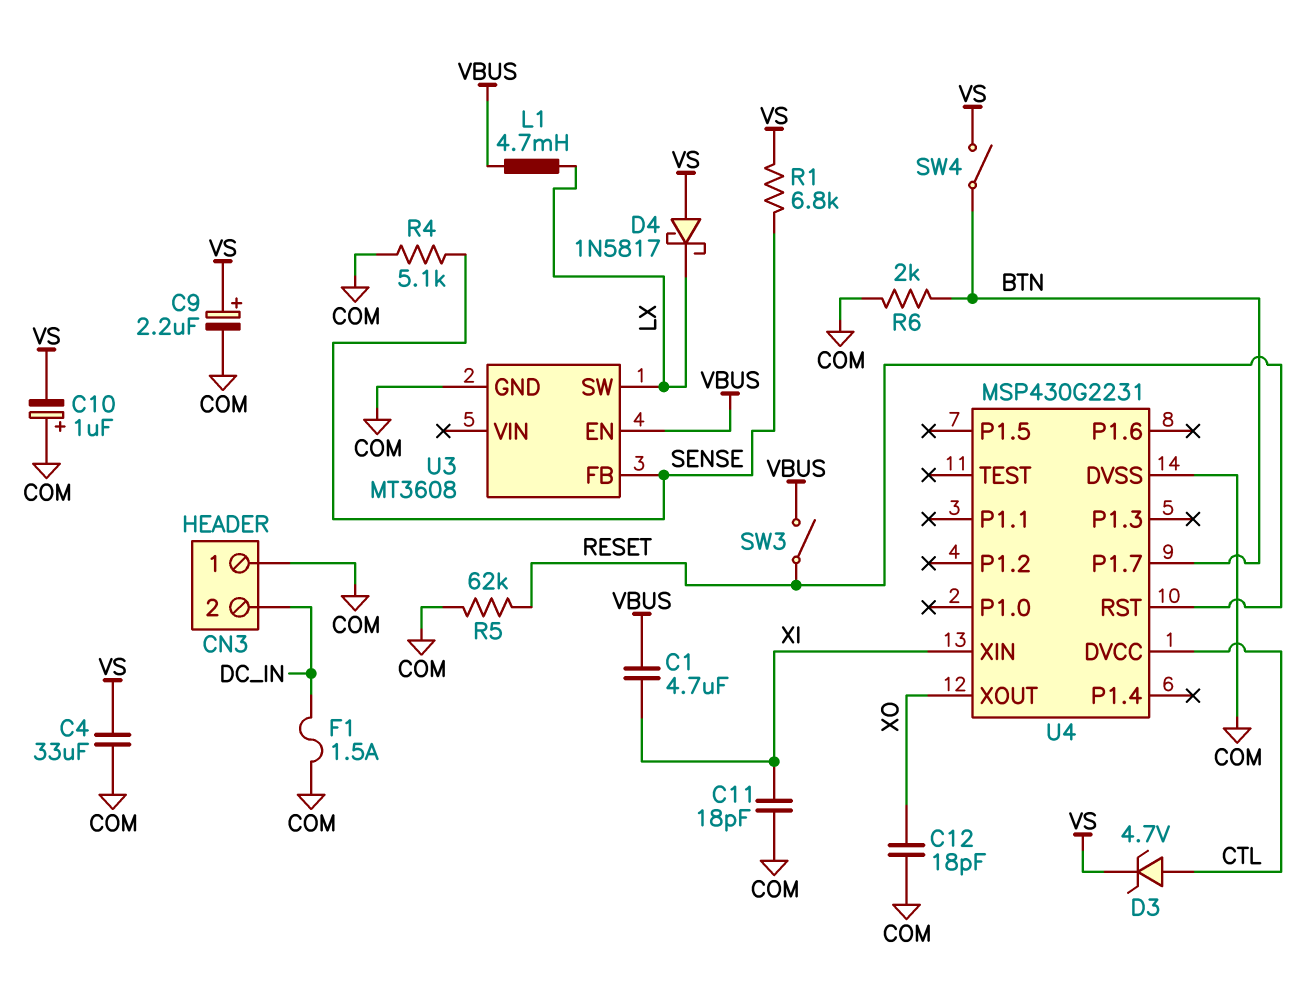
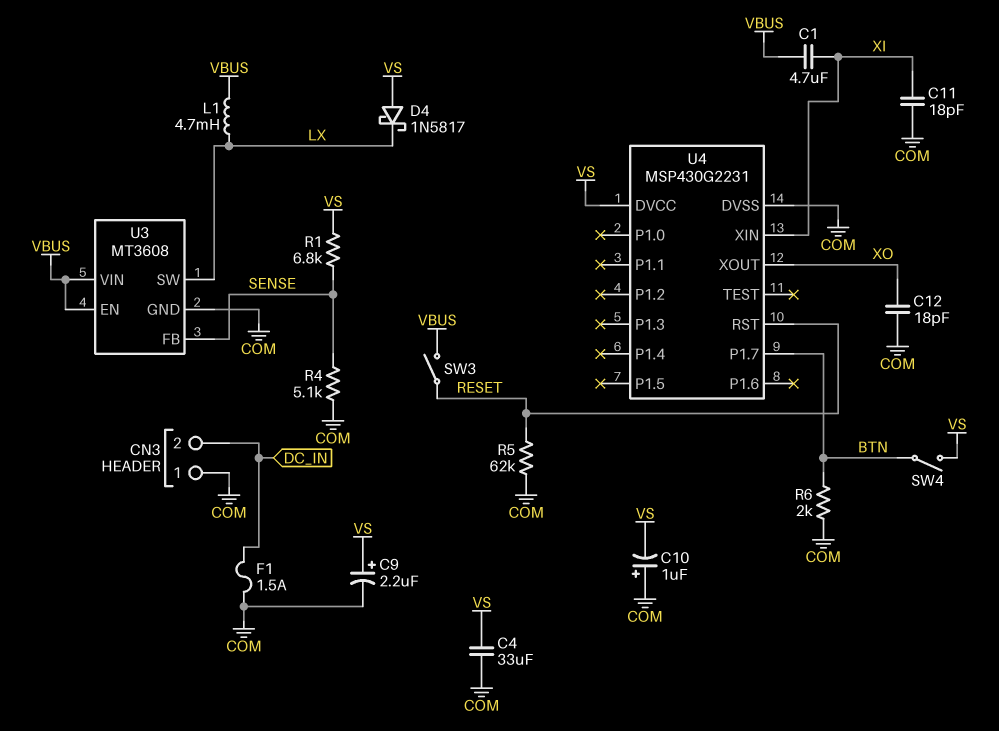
D3: zener 4.7V (A CTL, K VS) -> none
U3 pin VIN: none -> VBUS
U4 pin DVCC: CTL -> VS

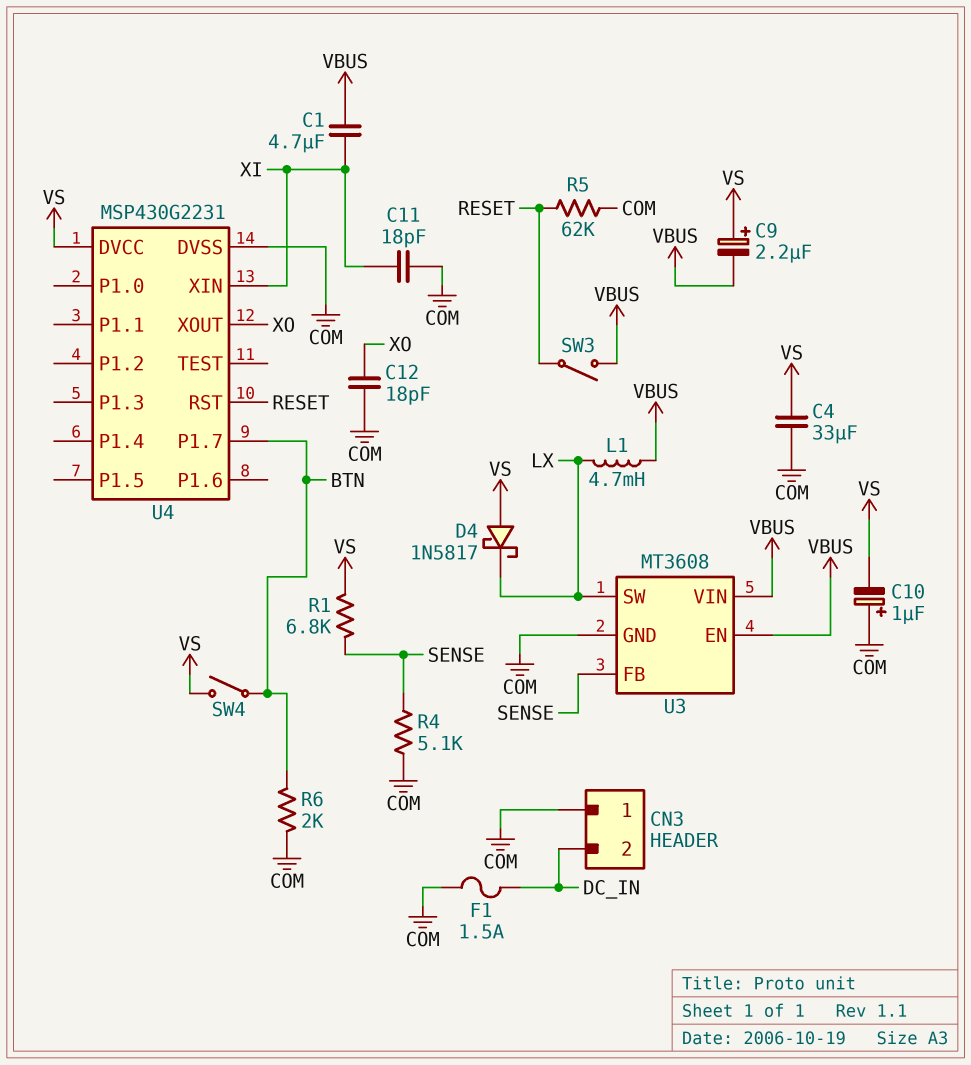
C9: 2.2uF (plus VS, minus COM) -> 2.2uF (plus VS, minus VBUS)

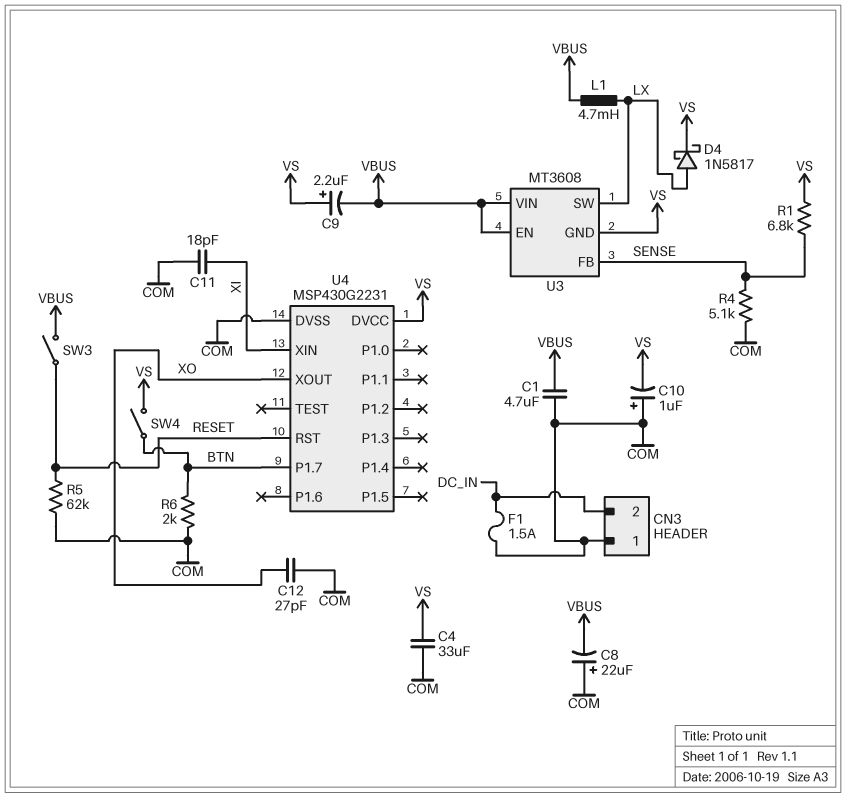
C1: 4.7uF (VBUS, XI) -> 4.7uF (COM, VBUS)
C8: none -> 22uF (plus COM, minus VBUS)
C12: 18pF (COM, XO) -> 27pF (COM, XO)
D4: schottky 1N5817 (A VS, K LX) -> schottky 1N5817 (A LX, K VS)
U3 pin GND: COM -> VS

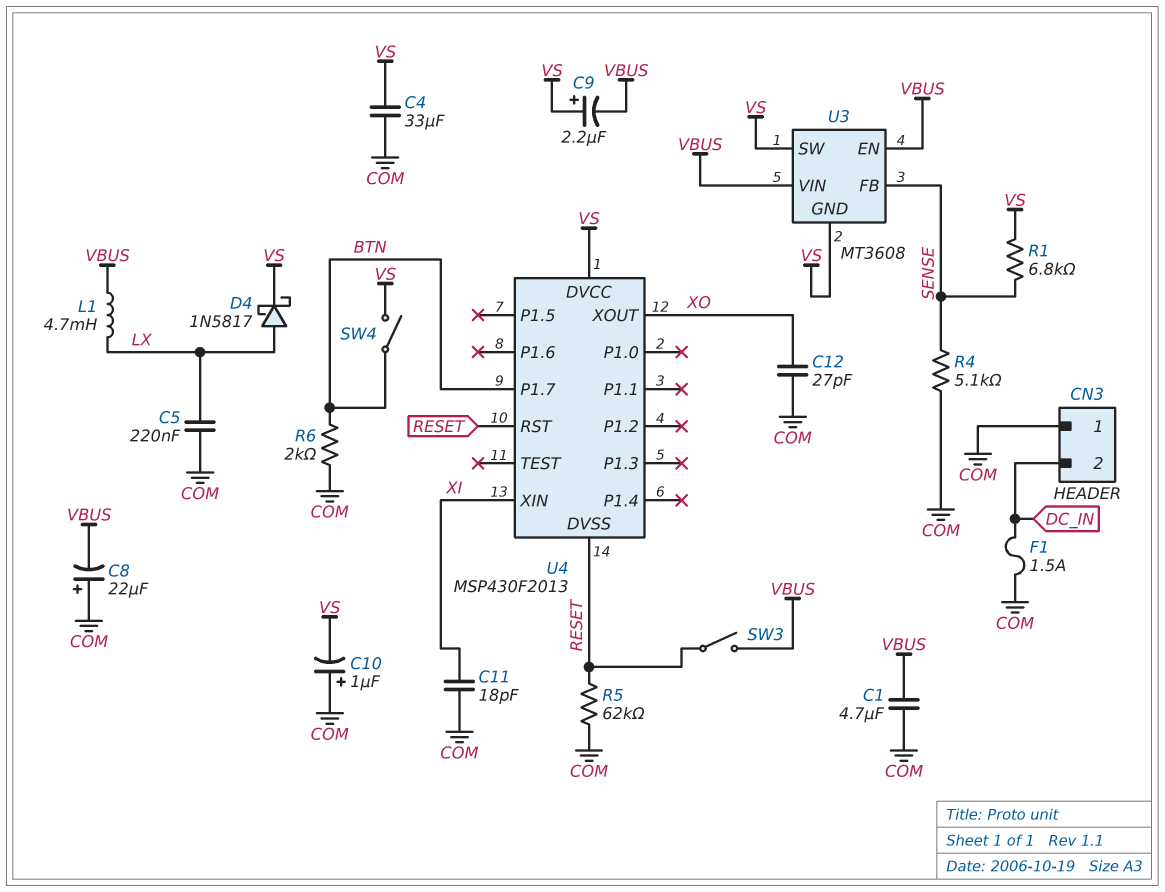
C5: none -> 220nF (COM, LX)
U3 pin SW: LX -> VS
U4: MSP430G2231 -> MSP430F2013
U4 pin DVSS: COM -> RESET

